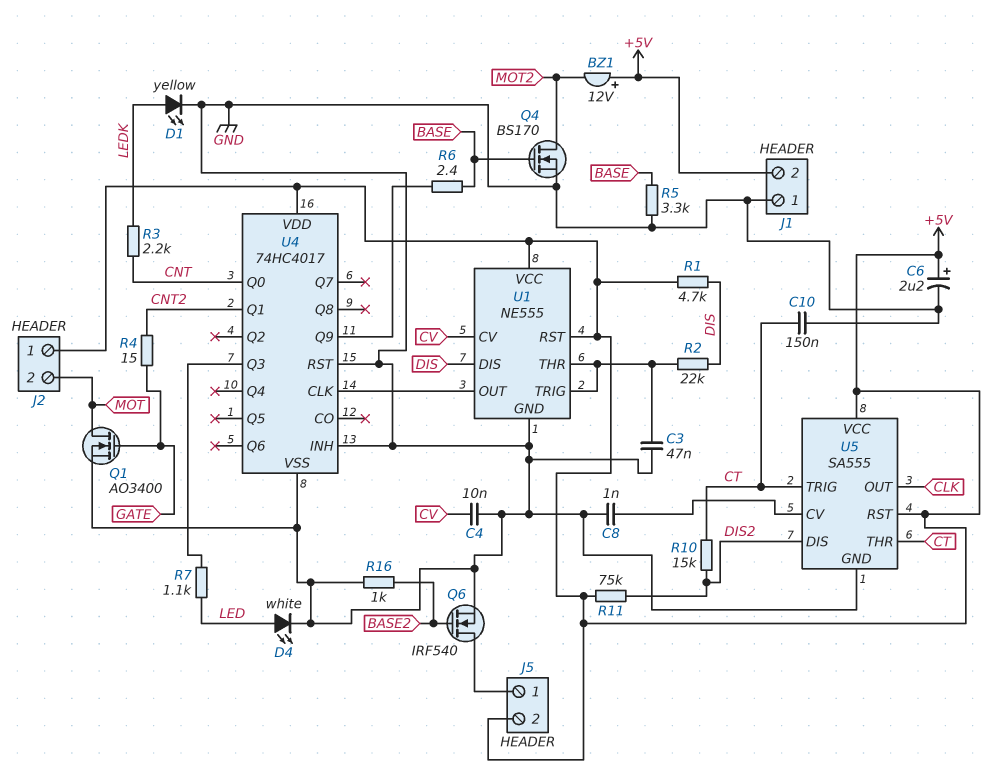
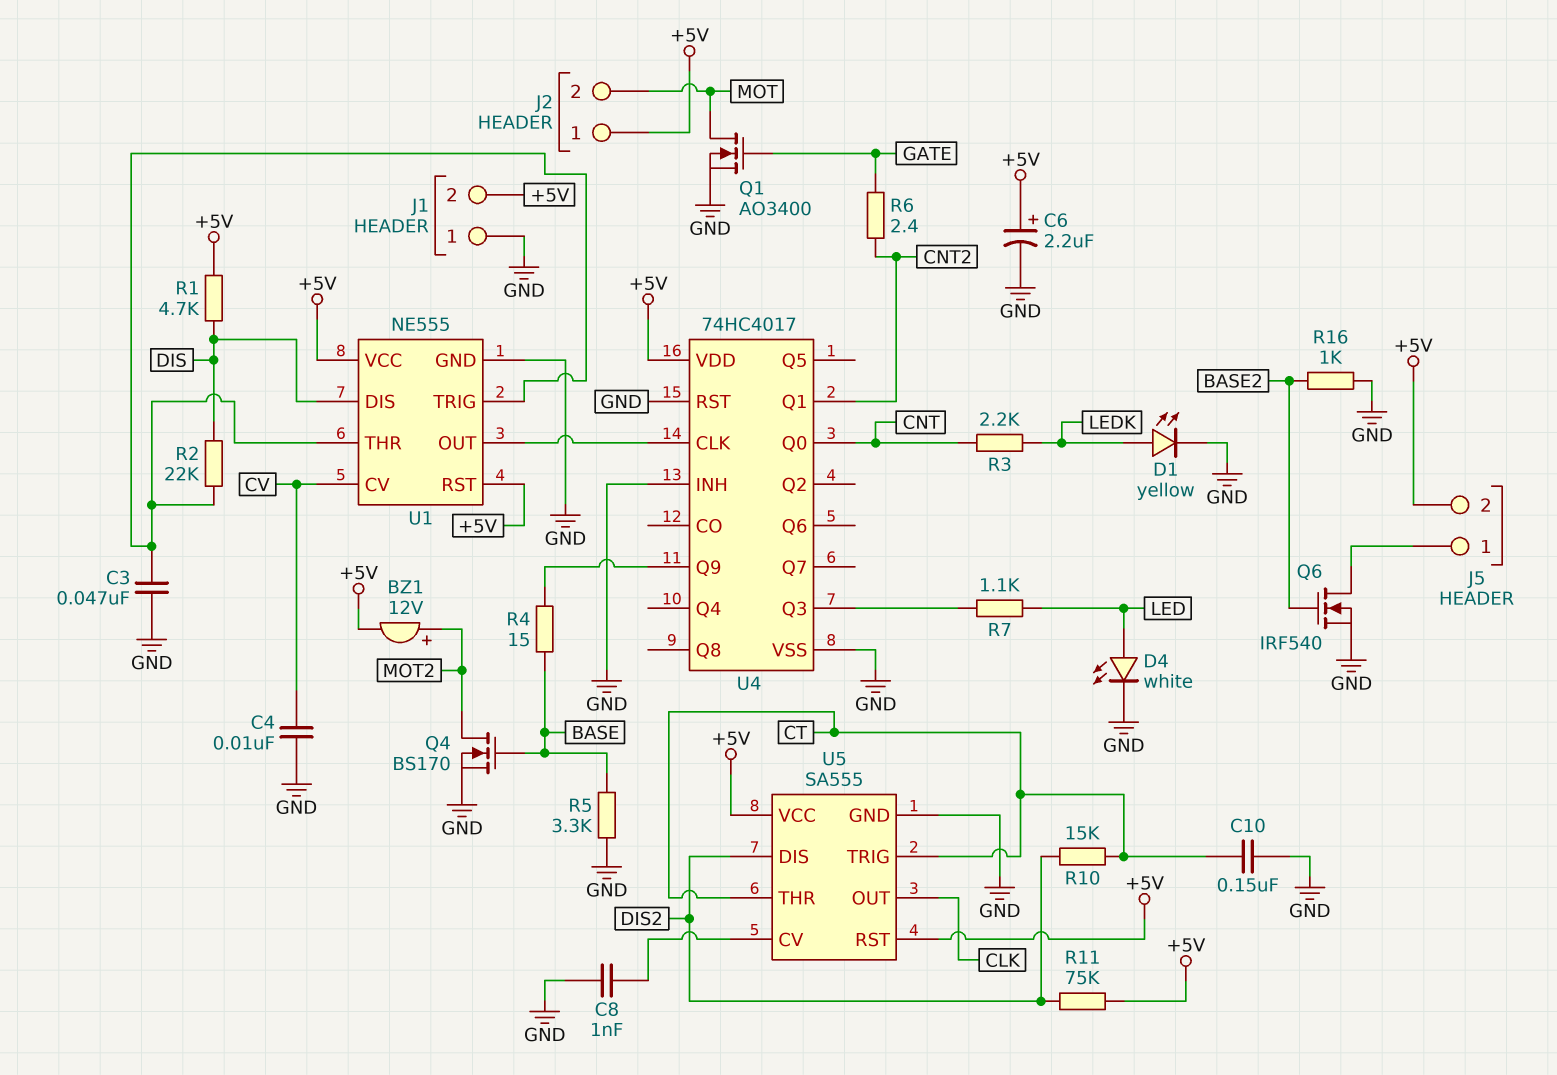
BZ1: buzzer 12V (plus +5V, minus MOT2) -> buzzer 12V (plus MOT2, minus +5V)
R4: 15 (CNT2, GATE) -> 15 (BASE, U4/Q9)
R6: 2.4 (BASE, U4/Q9) -> 2.4 (CNT2, GATE)

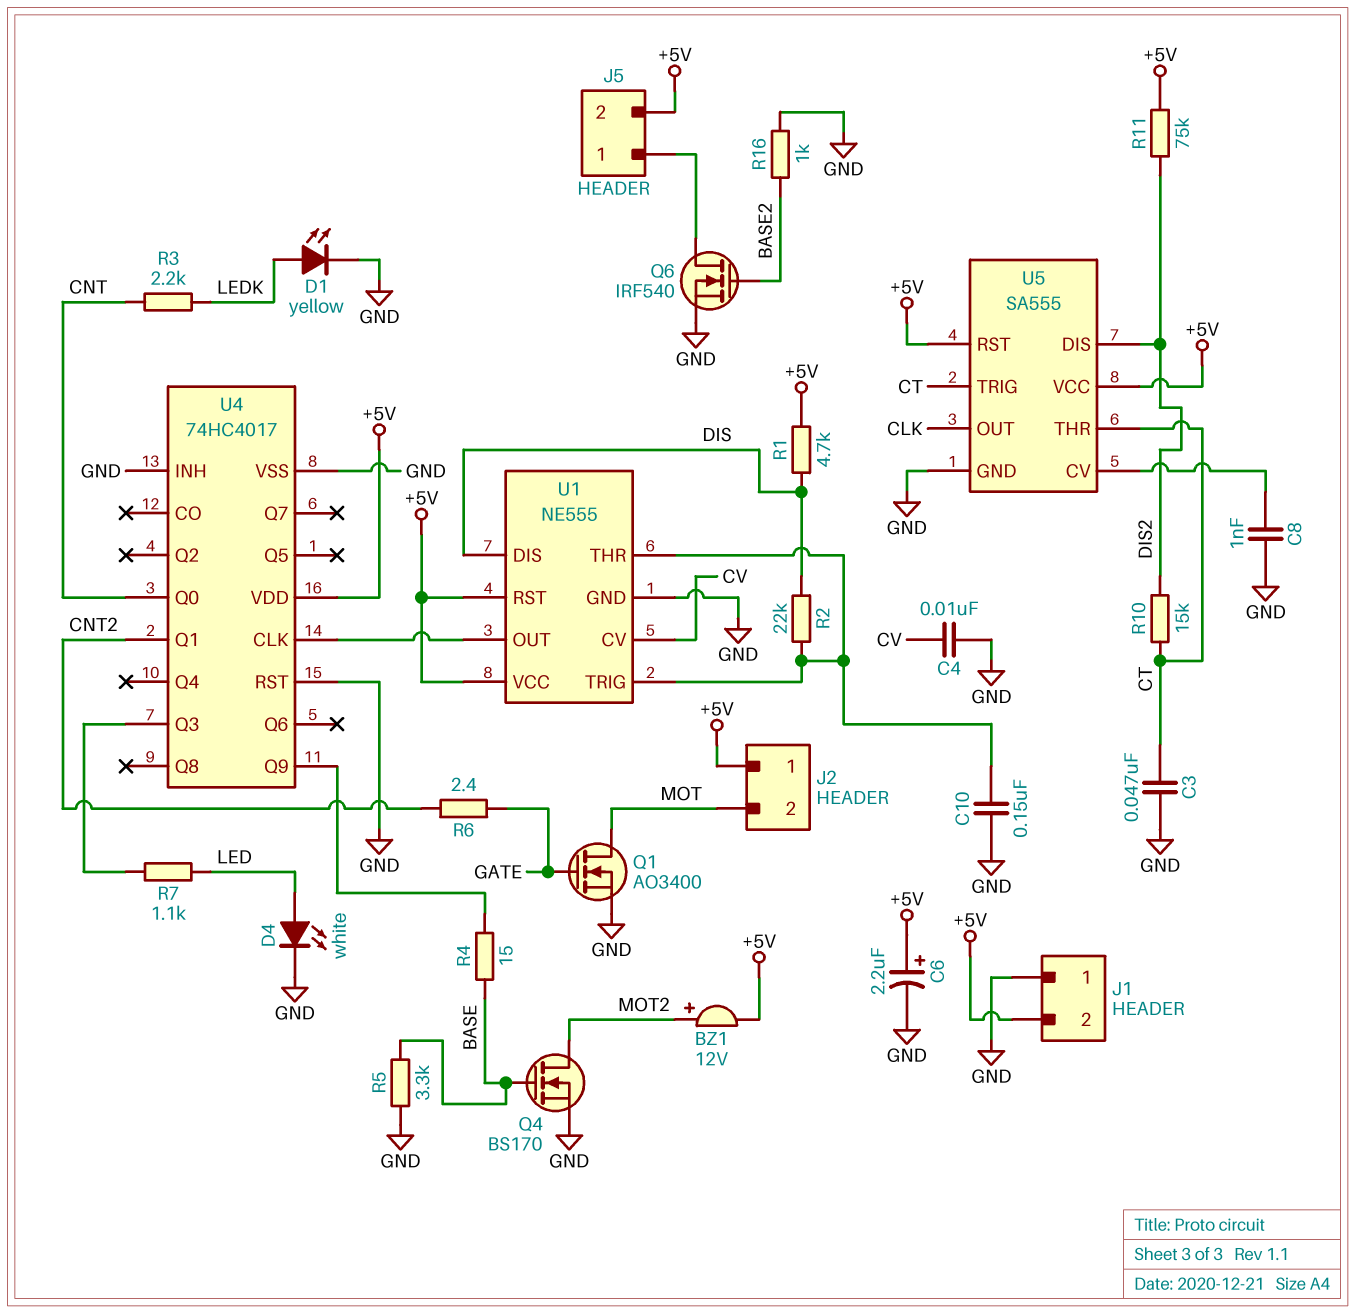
C3: 47nF (GND, U1/THR) -> 47nF (CT, GND)
C10: 150nF (CT, GND) -> 150nF (GND, U1/THR)

